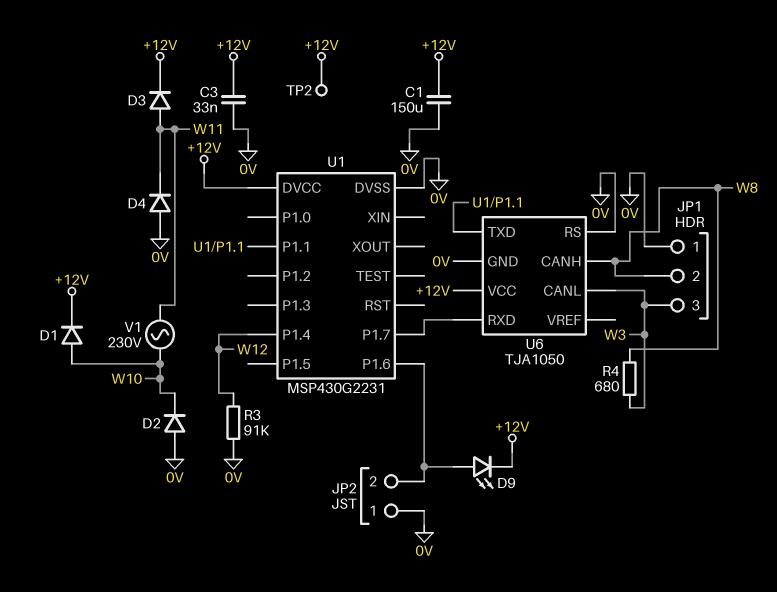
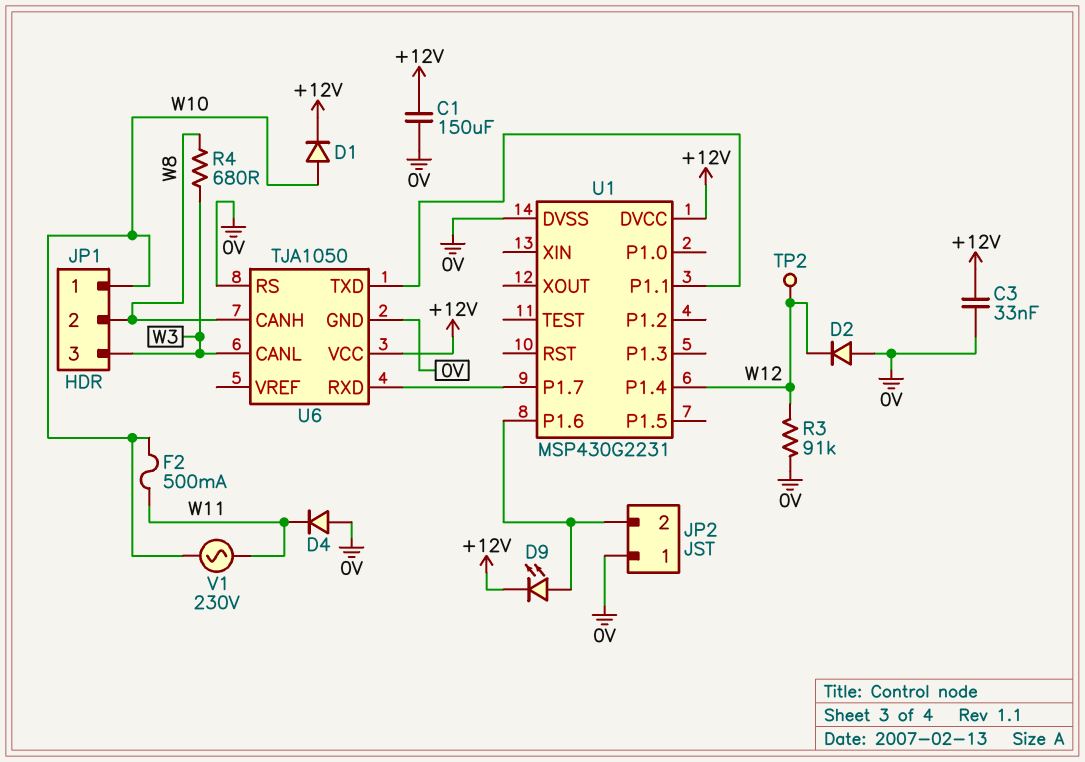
D2: diode (A 0V, K W10) -> diode (A 0V, K W12)
D3: diode (A W11, K +12V) -> none
F2: none -> 500mA (W10, W11)
JP1 pin 1: 0V -> W10
TP2: test point (+12V) -> test point (W12)

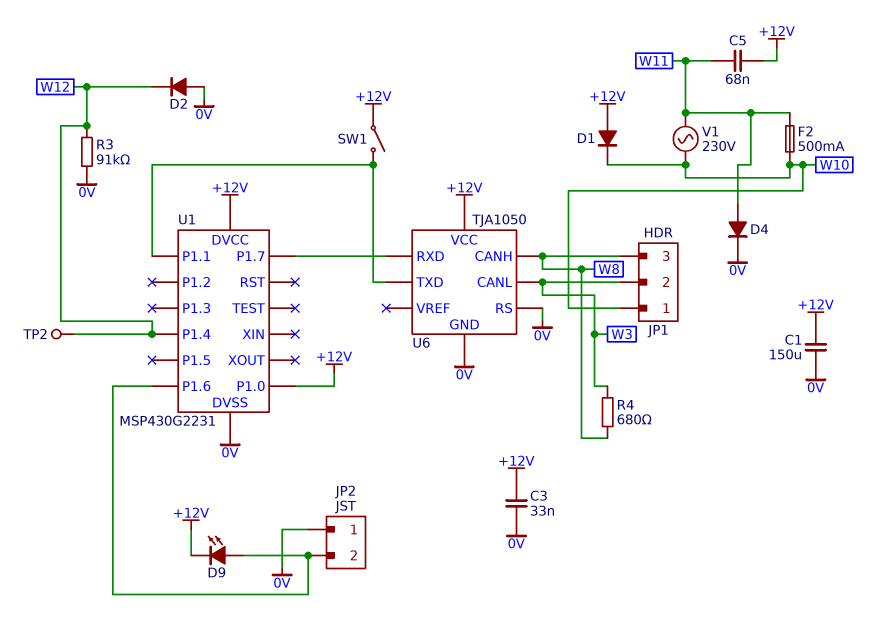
C5: none -> 68nF (+12V, W11)
D1: diode (A W10, K +12V) -> diode (A +12V, K W10)
D4: diode (A 0V, K W11) -> diode (A W11, K 0V)
JP1 pin 2: W8 -> W3
JP1 pin 3: W3 -> W8
SW1: none -> switch (+12V, U1/P1.1)
U1 pin P1.0: none -> +12V

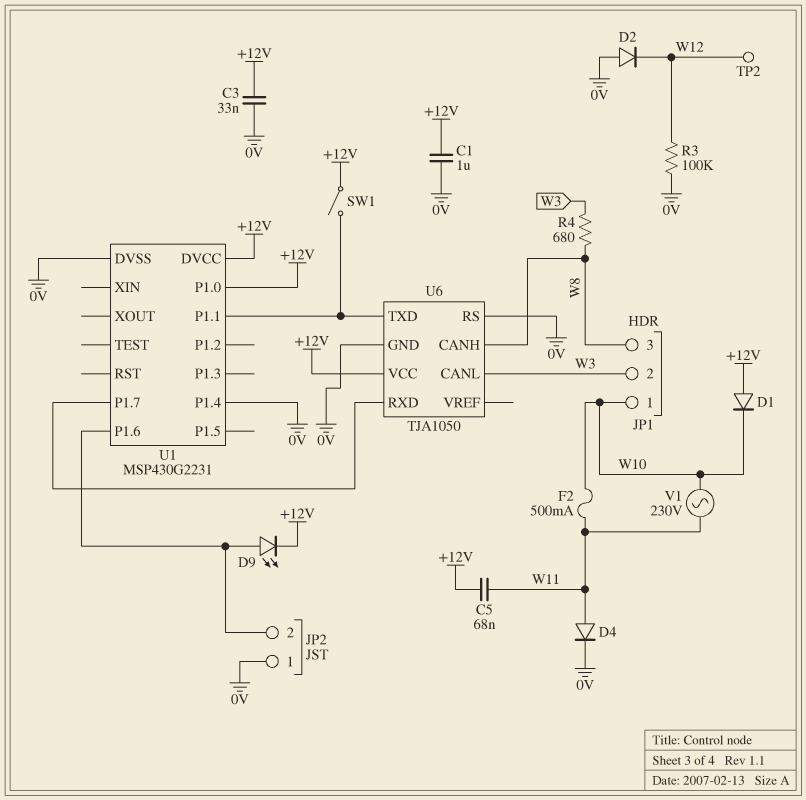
C1: 150uF (+12V, 0V) -> 1uF (+12V, 0V)
R3: 91k (0V, W12) -> 100k (0V, W12)
U1 pin P1.4: W12 -> 0V

